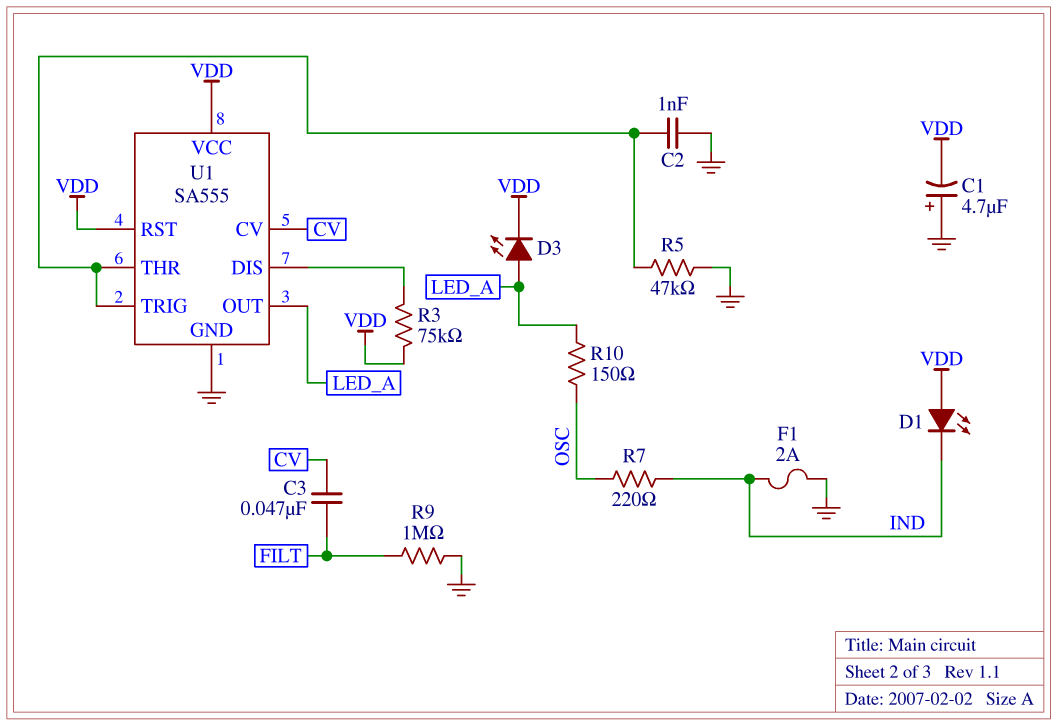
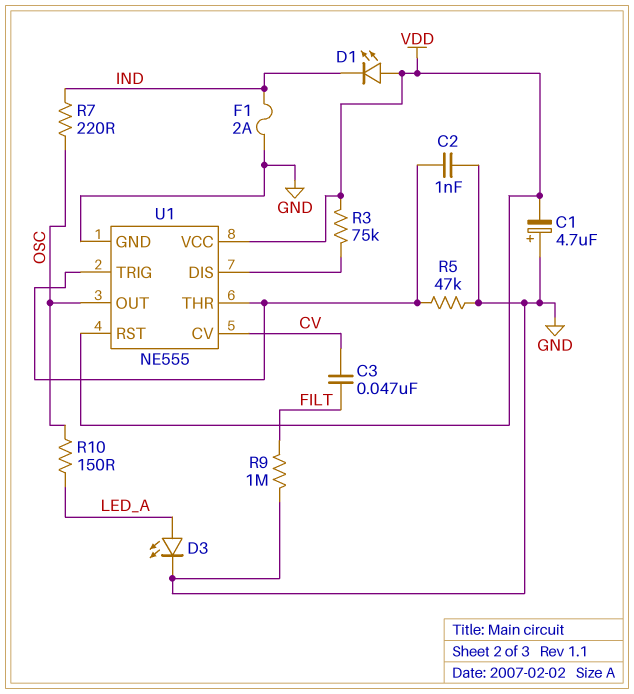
D3: LED (A LED_A, K VDD) -> LED (A LED_A, K GND)
U1: SA555 -> NE555
U1 pin OUT: LED_A -> OSC

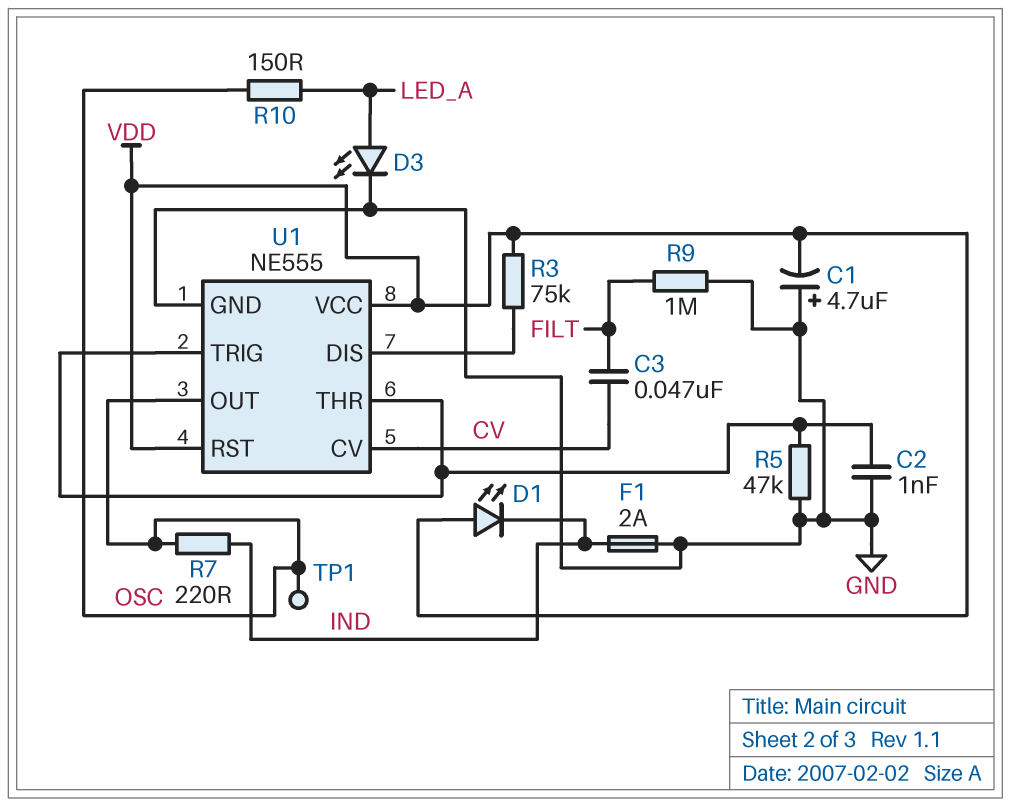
TP1: none -> test point (OSC)

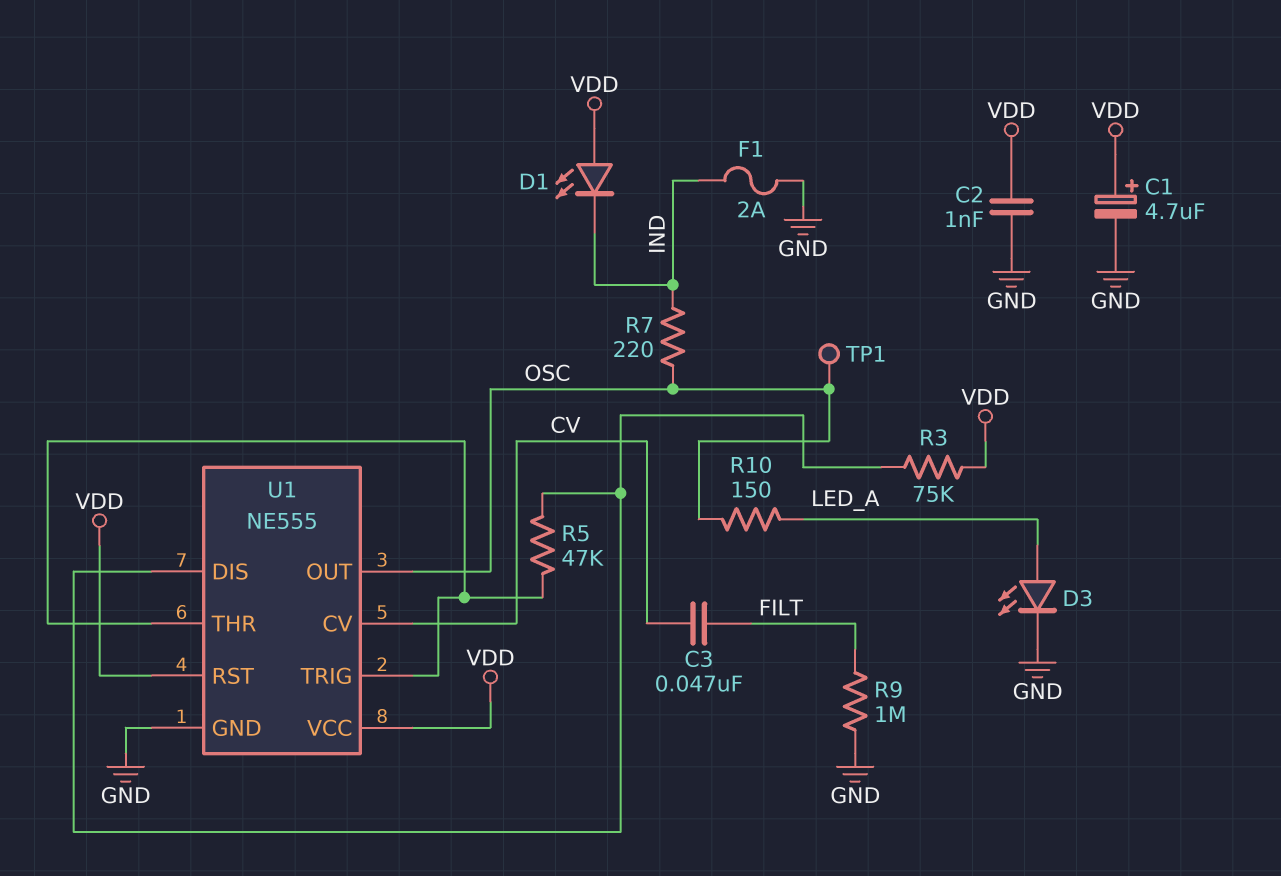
C1: 4.7uF (plus GND, minus VDD) -> 4.7uF (plus VDD, minus GND)
C2: 1nF (GND, U1/THR) -> 1nF (GND, VDD)
R5: 47k (GND, U1/THR) -> 47k (U1/DIS, U1/THR)

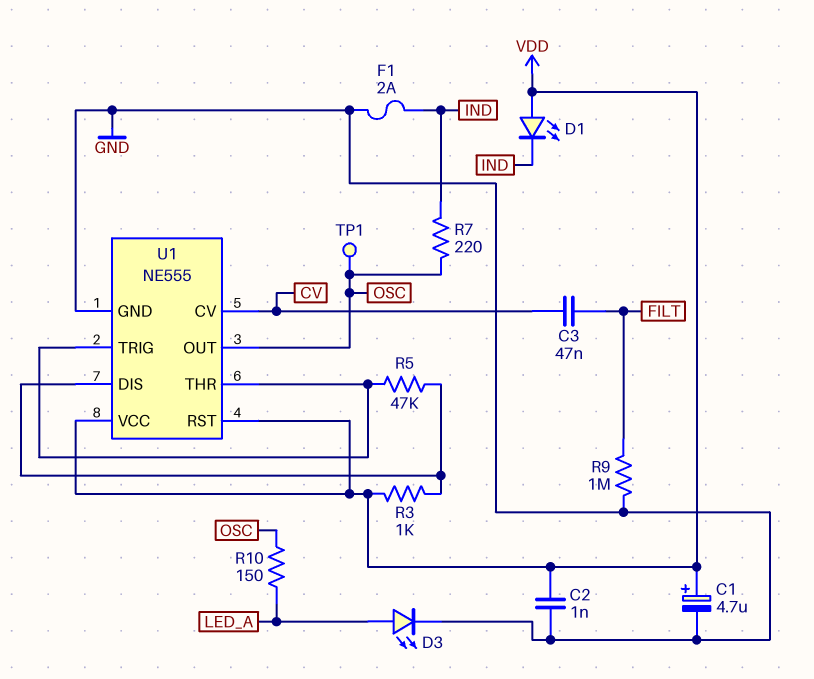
R3: 75k (U1/DIS, VDD) -> 1k (U1/DIS, VDD)

